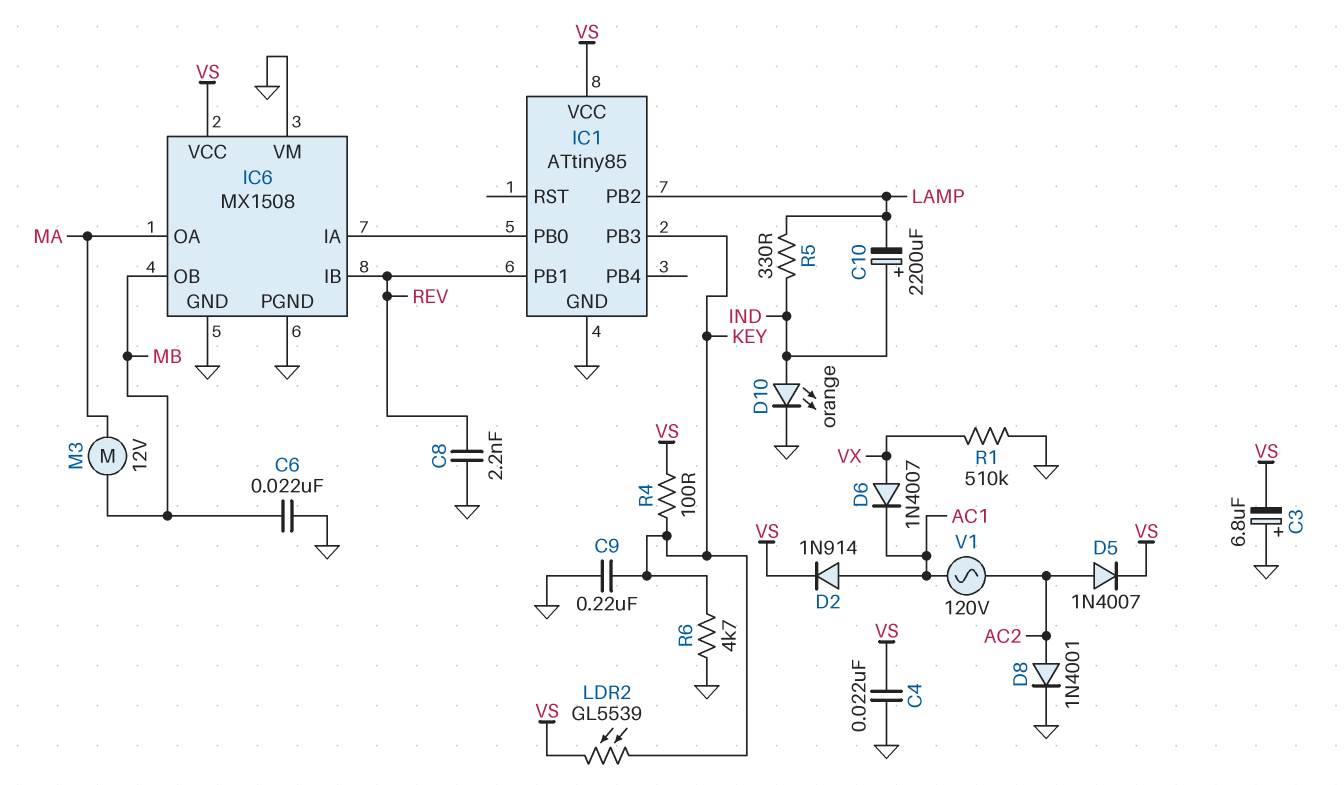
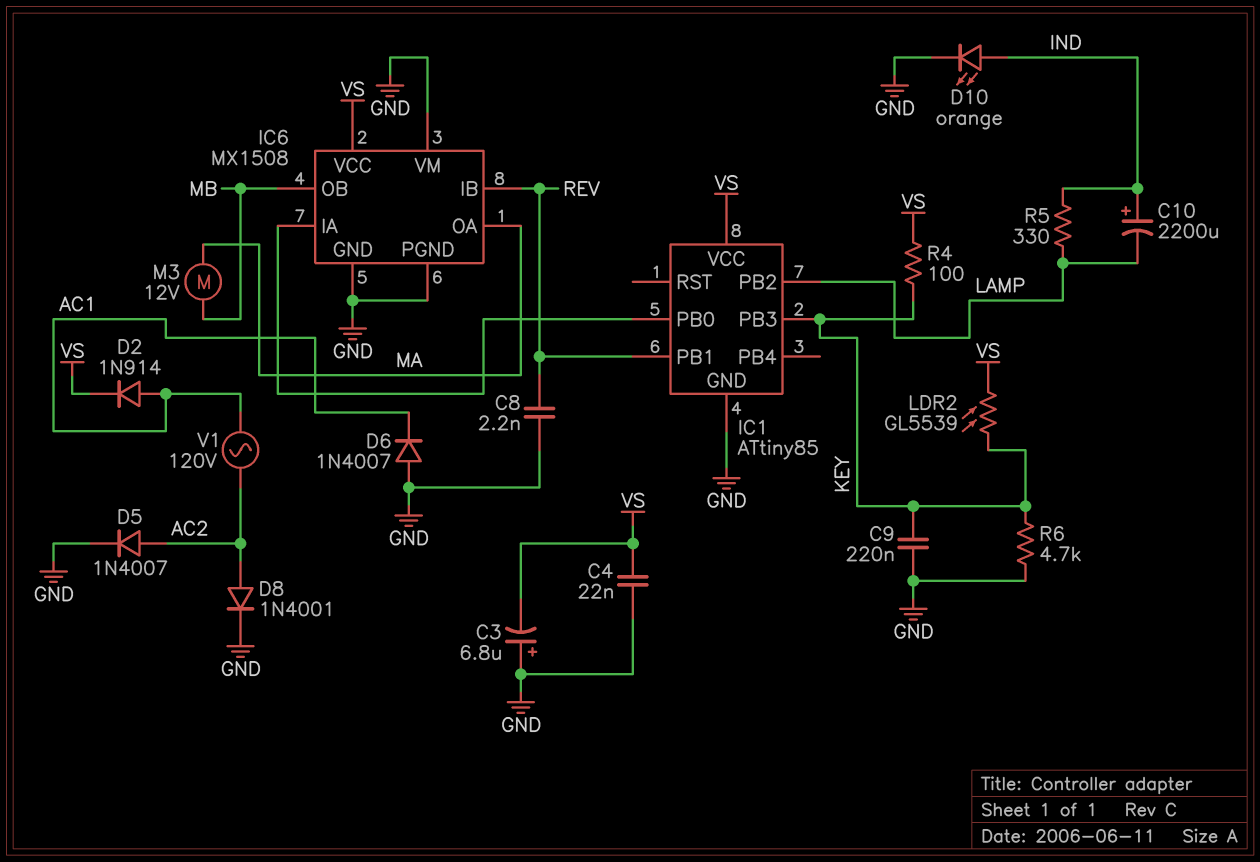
C6: 22nF (GND, MB) -> none
D5: diode 1N4007 (A AC2, K VS) -> diode 1N4007 (A AC2, K GND)
D6: diode 1N4007 (A VX, K AC1) -> diode 1N4007 (A GND, K AC1)
R1: 510k (GND, VX) -> none

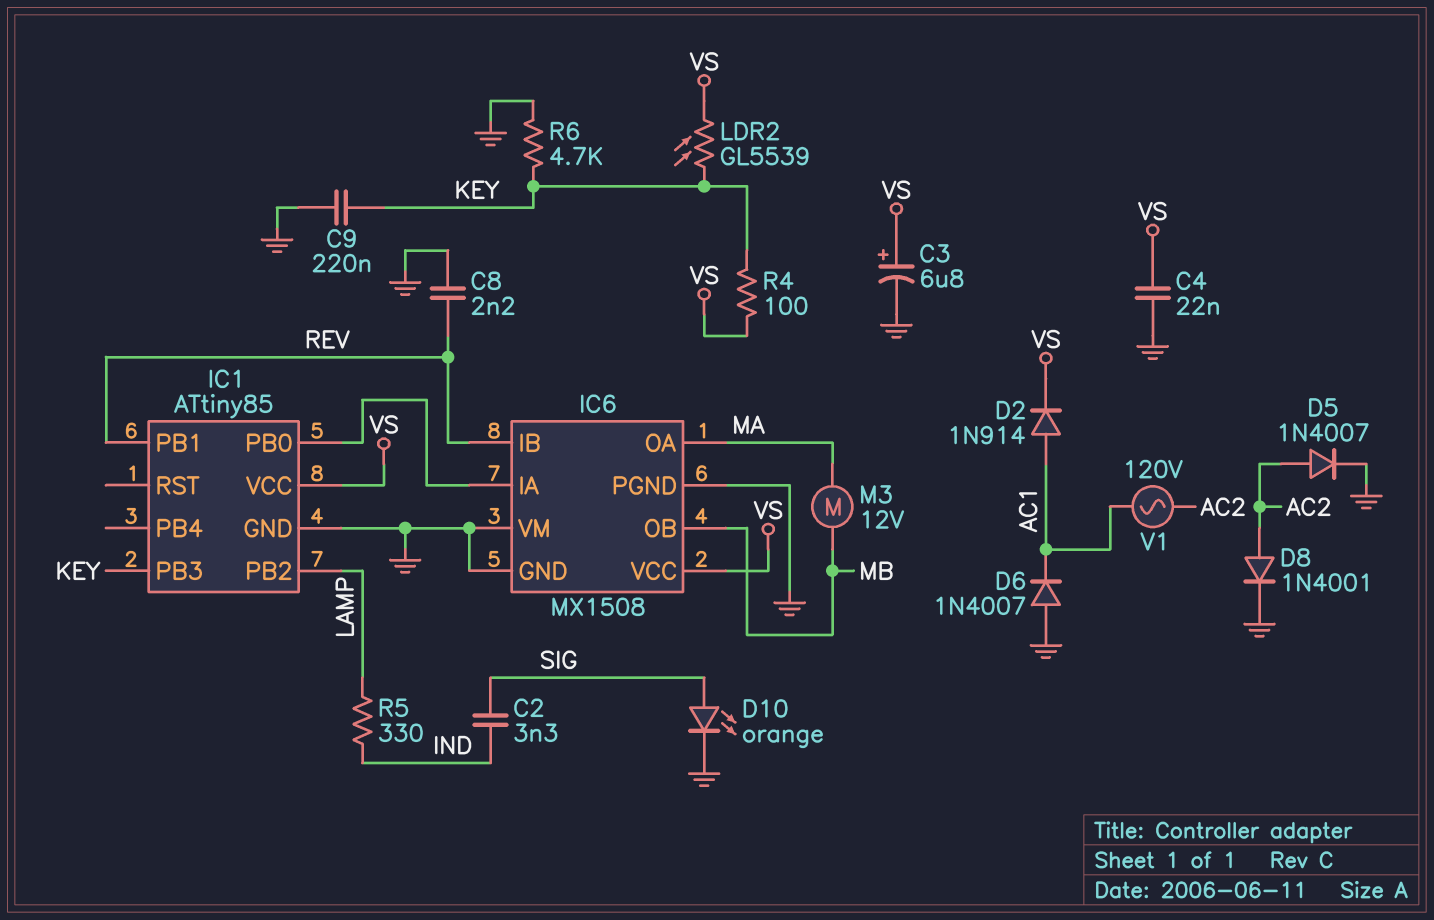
C2: none -> 3.3nF (IND, SIG)
C3: 6.8uF (plus GND, minus VS) -> 6.8uF (plus VS, minus GND)
C10: 2200uF (plus IND, minus LAMP) -> none
D10: LED orange (A IND, K GND) -> LED orange (A SIG, K GND)

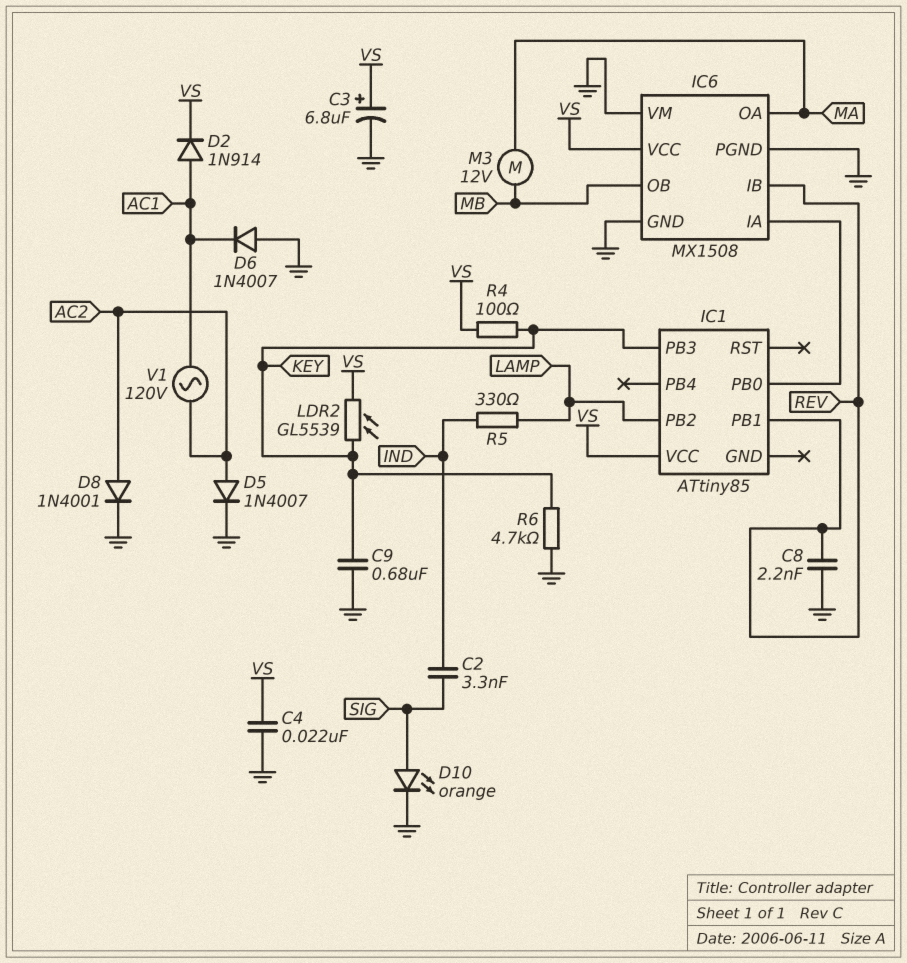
C9: 220nF (GND, KEY) -> 680nF (GND, KEY)
IC1 pin GND: GND -> none

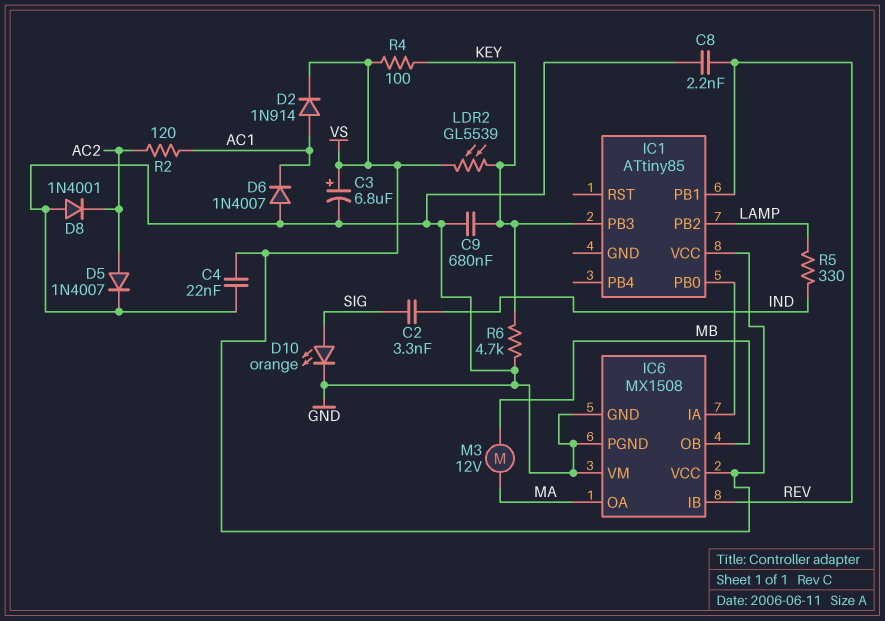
D8: diode 1N4001 (A AC2, K GND) -> diode 1N4001 (A GND, K AC2)
R2: none -> 120 (AC1, AC2)
V1: AC 120V (AC1, AC2) -> none

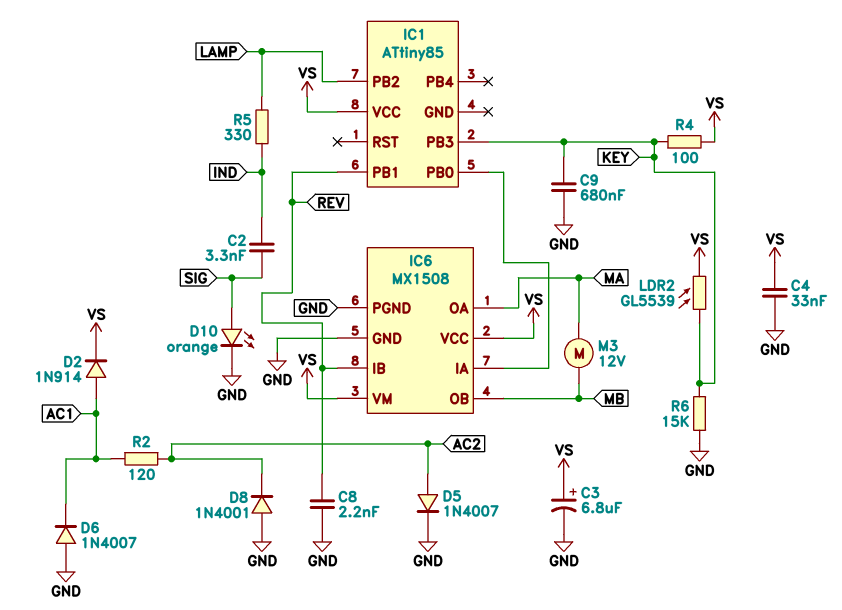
C4: 22nF (GND, VS) -> 33nF (GND, VS)
IC6 pin VM: GND -> VS
R6: 4.7k (GND, KEY) -> 15k (GND, KEY)

